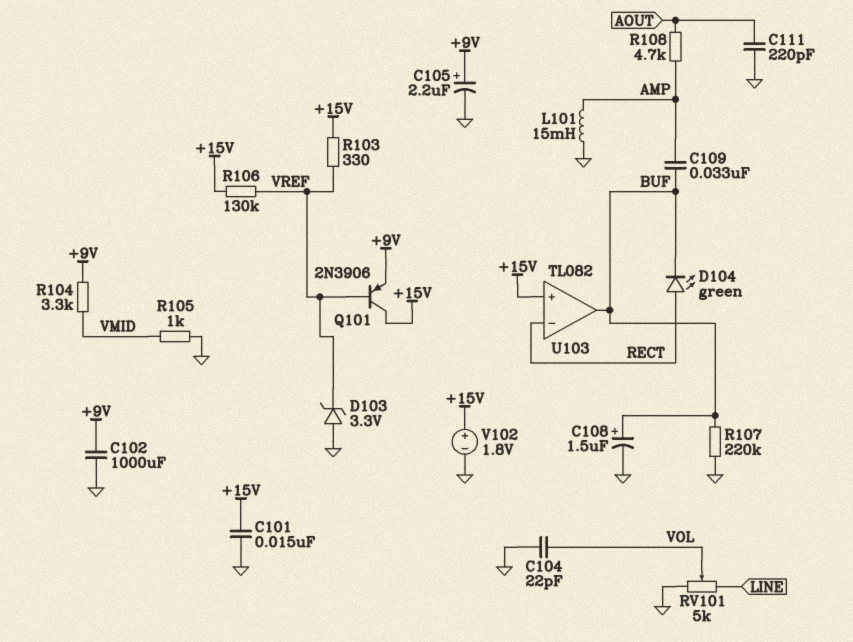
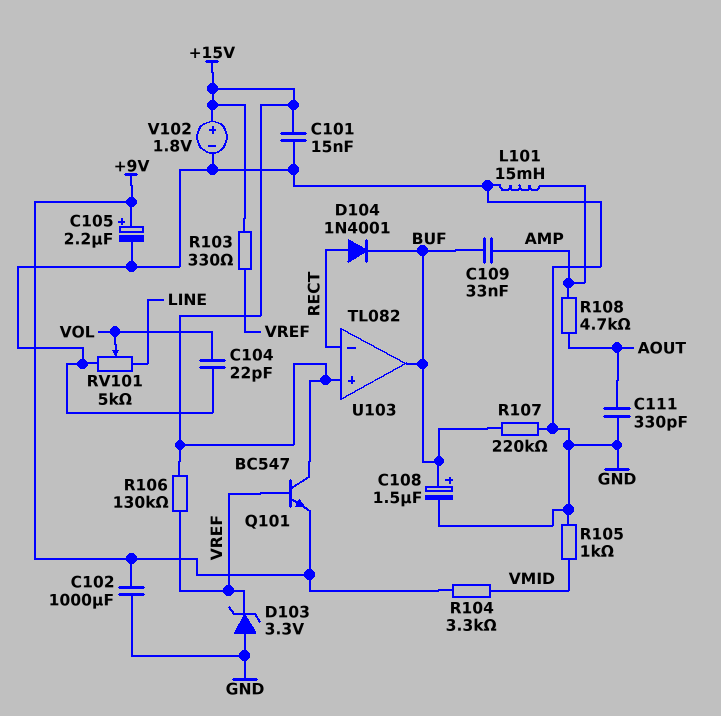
C111: 220pF (AOUT, GND) -> 330pF (AOUT, GND)
D104: LED green (A RECT, K BUF) -> diode 1N4001 (A RECT, K BUF)
Q101: PNP 2N3906 (B VREF, C +15V, E +9V) -> NPN BC547 (B VREF, C +15V, E +9V)

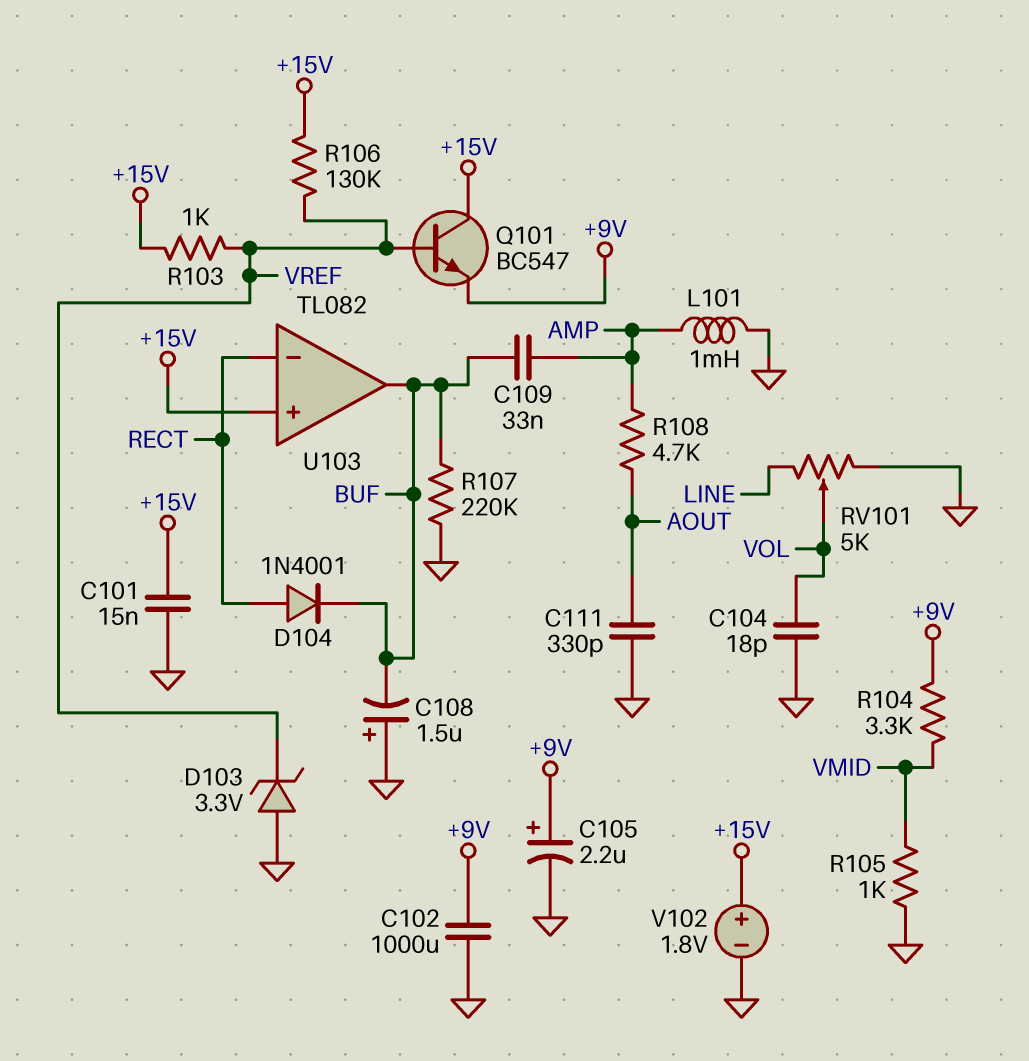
C104: 22pF (GND, VOL) -> 18pF (GND, VOL)
C108: 1.5uF (plus BUF, minus GND) -> 1.5uF (plus GND, minus BUF)
L101: 15mH (AMP, GND) -> 1mH (AMP, GND)
R103: 330 (+15V, VREF) -> 1k (+15V, VREF)

